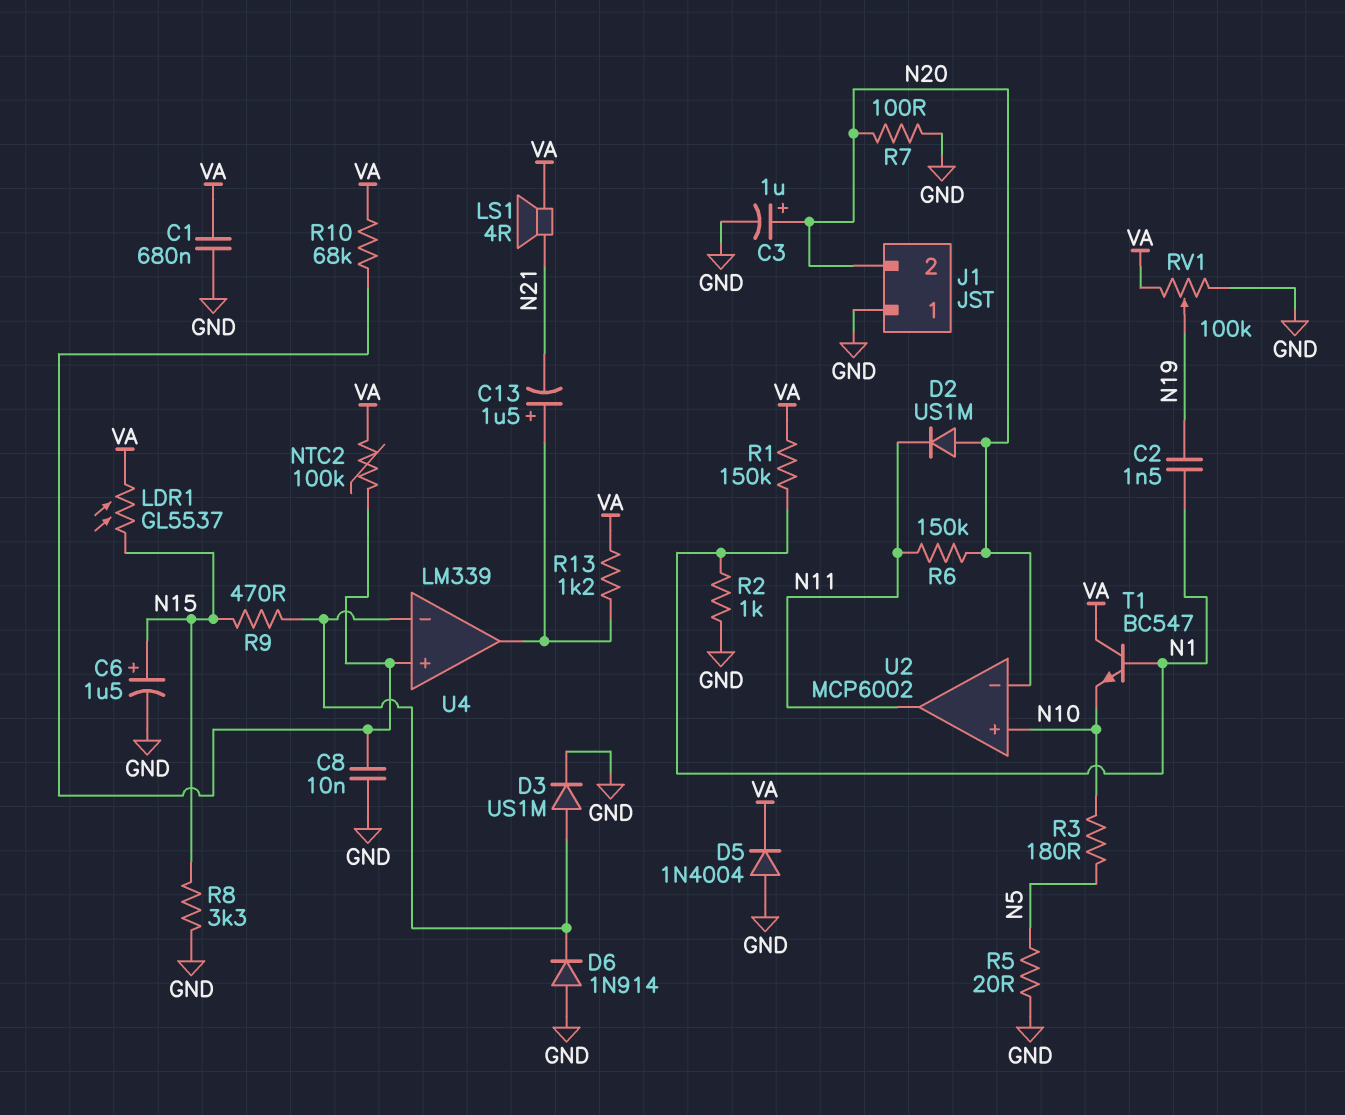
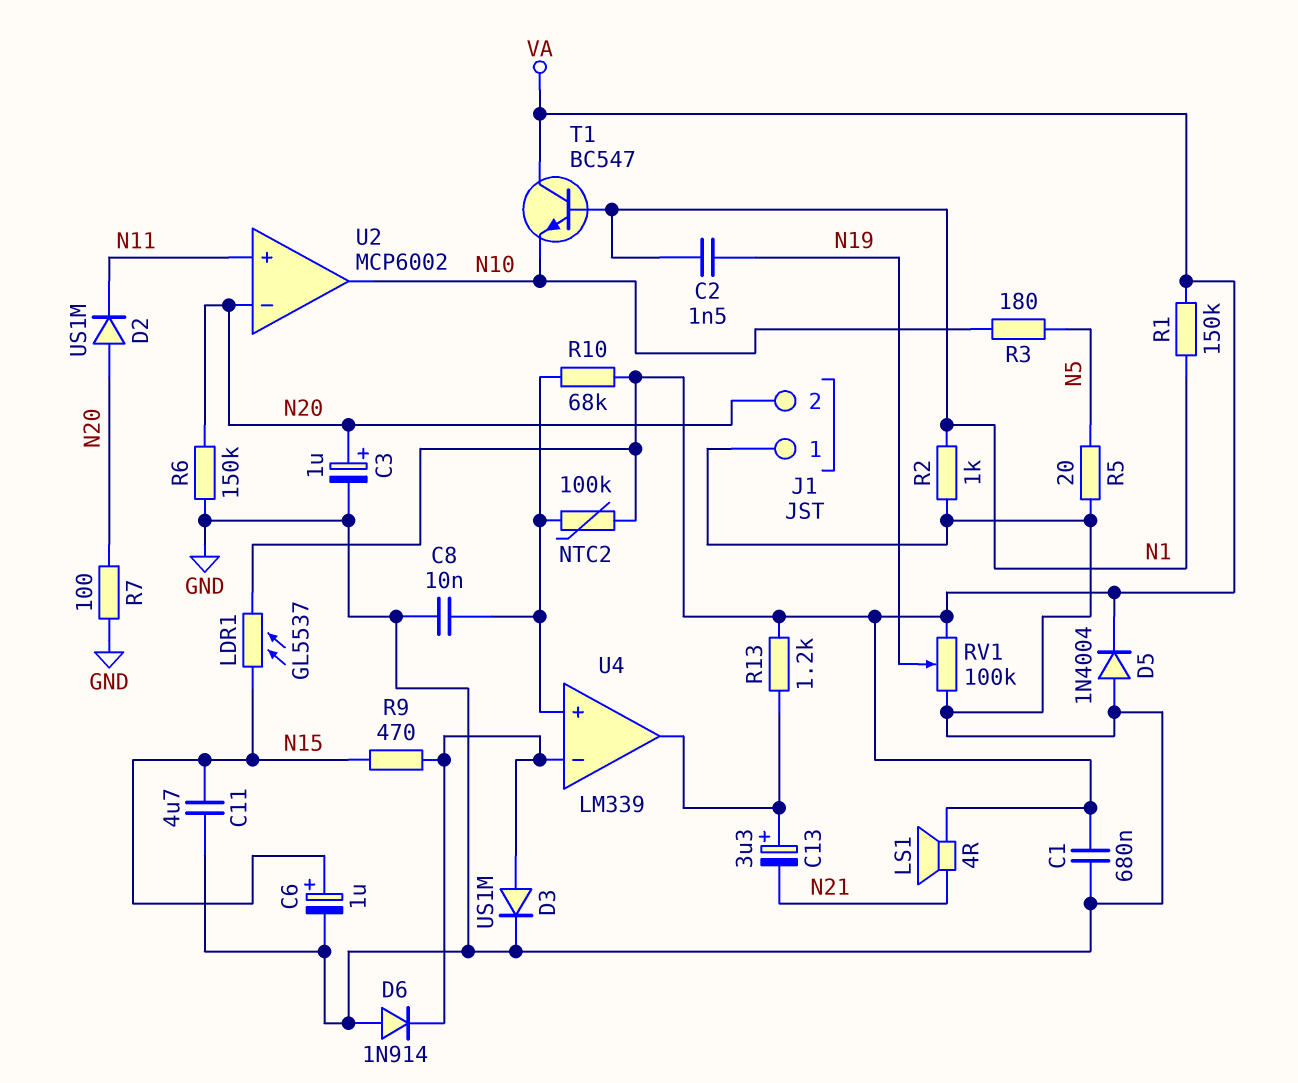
C6: 1.5uF (plus N15, minus GND) -> 1uF (plus N15, minus GND)
C11: none -> 4.7uF (GND, N15)
C13: 1.5uF (plus U4/out, minus N21) -> 3.3uF (plus U4/out, minus N21)
R6: 150k (N11, N20) -> 150k (GND, N20)
R8: 3.3k (GND, N15) -> none
U2 pin in+: N10 -> N11
U2 pin out: N11 -> N10

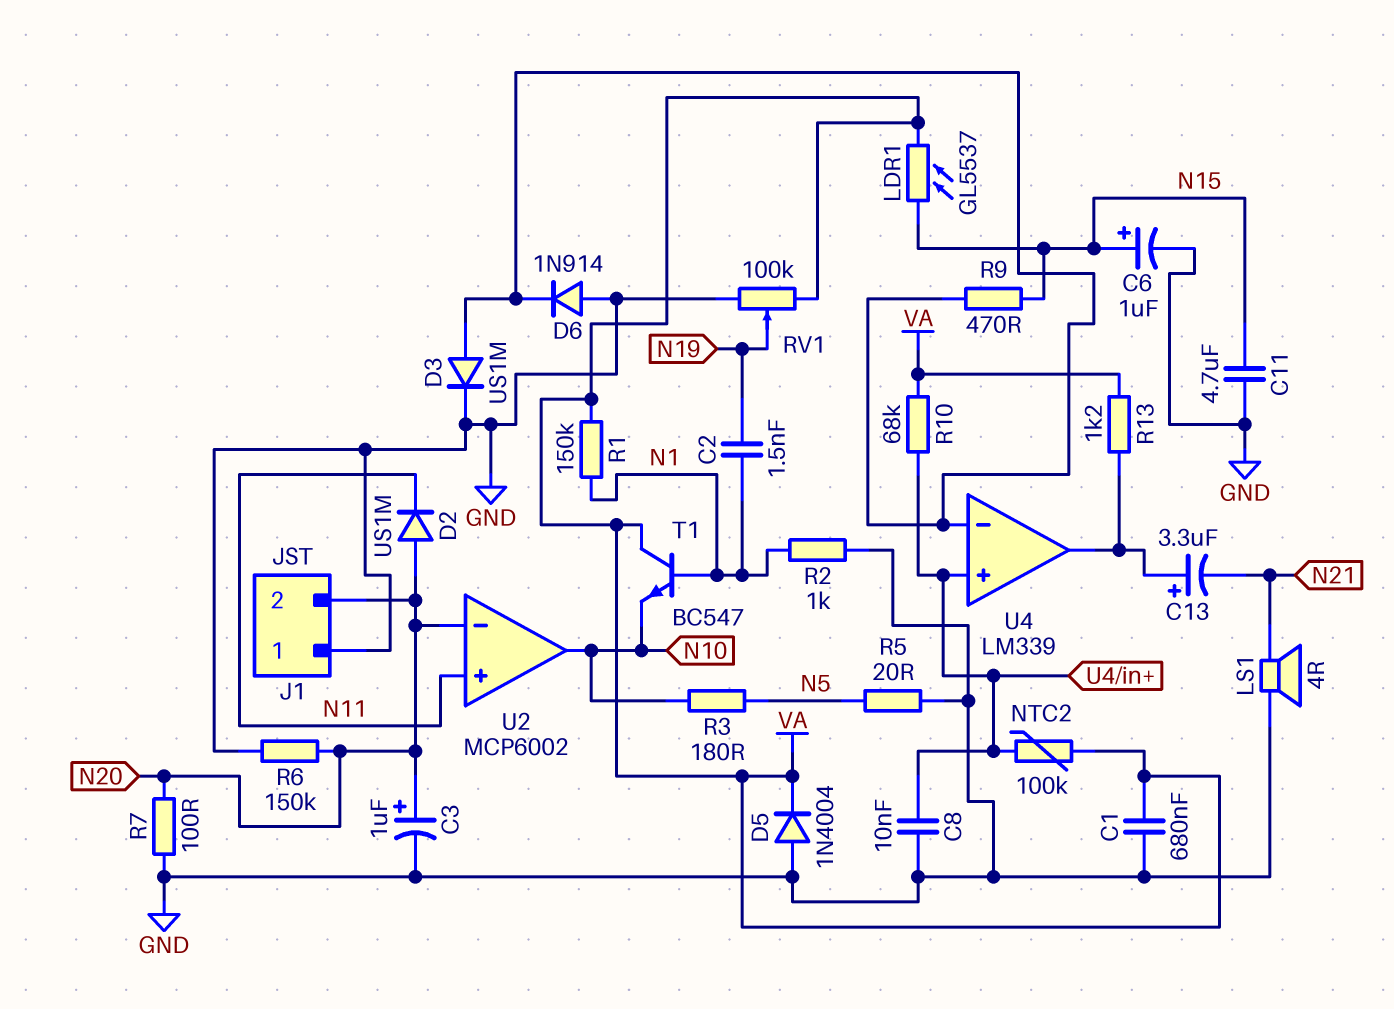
LS1: speaker 4R (N21, VA) -> speaker 4R (GND, N21)

